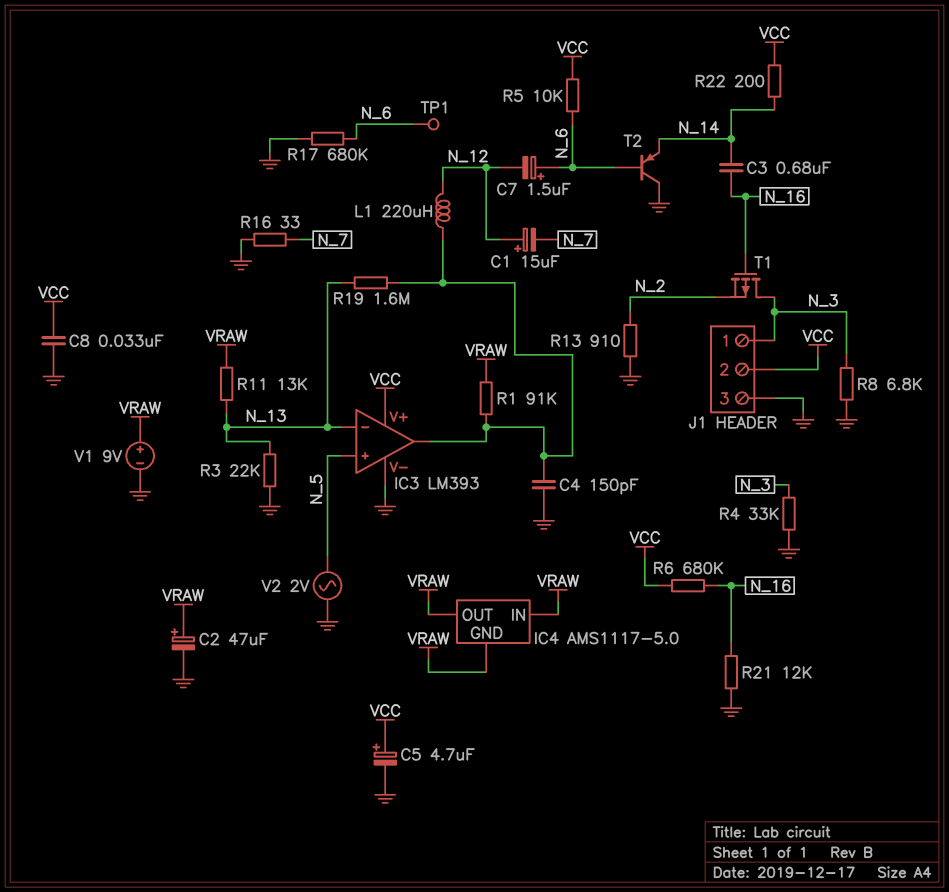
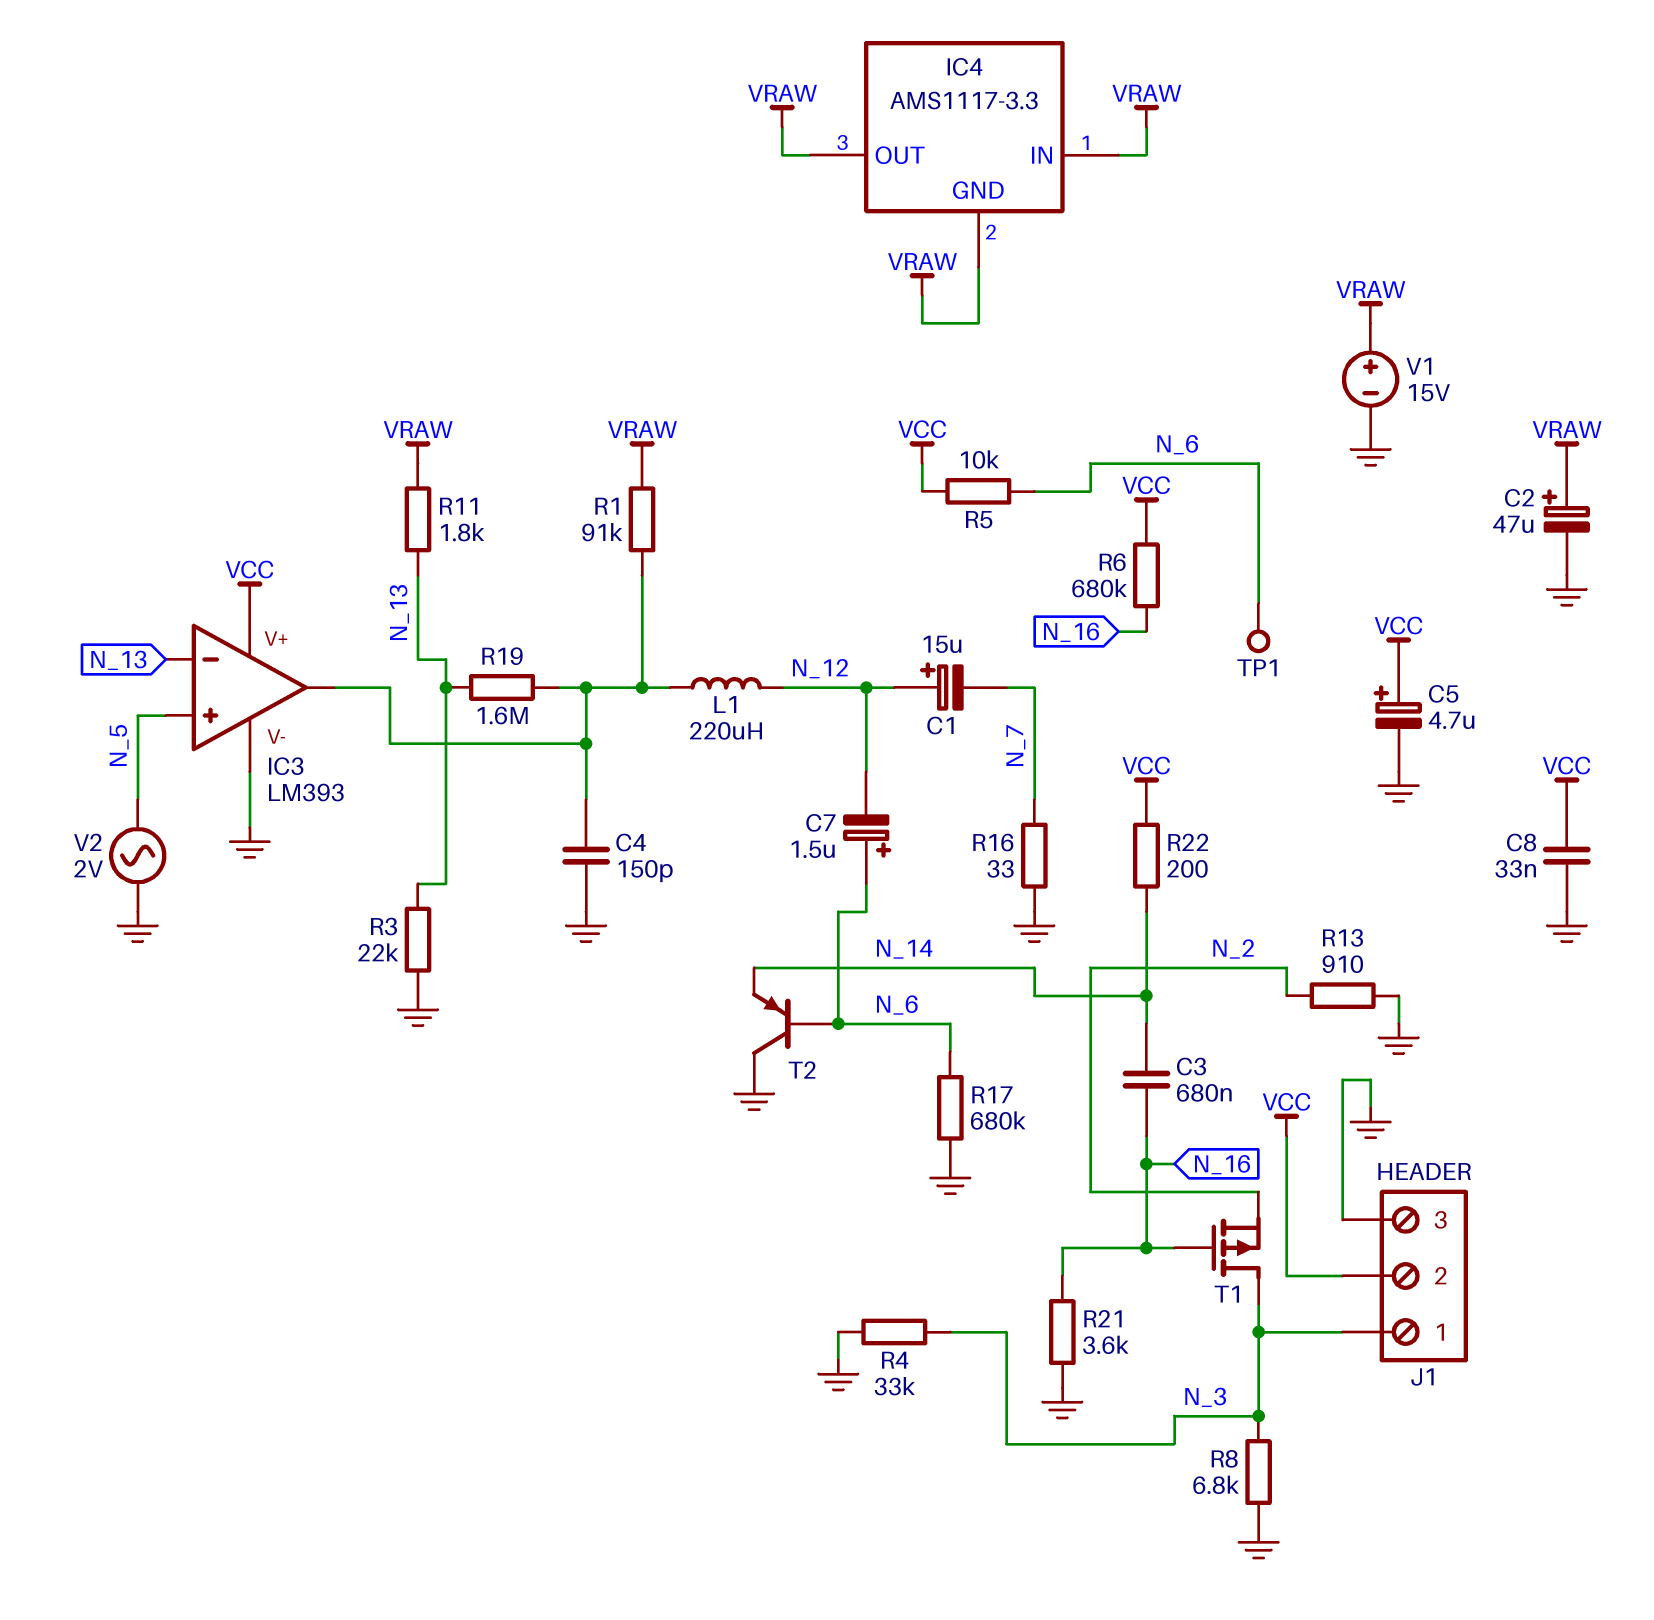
IC4: AMS1117-5.0 -> AMS1117-3.3
R11: 13k (N_13, VRAW) -> 1.8k (N_13, VRAW)
R21: 12k (GND, N_16) -> 3.6k (GND, N_16)
V1: 9V (plus VRAW, minus GND) -> 15V (plus VRAW, minus GND)

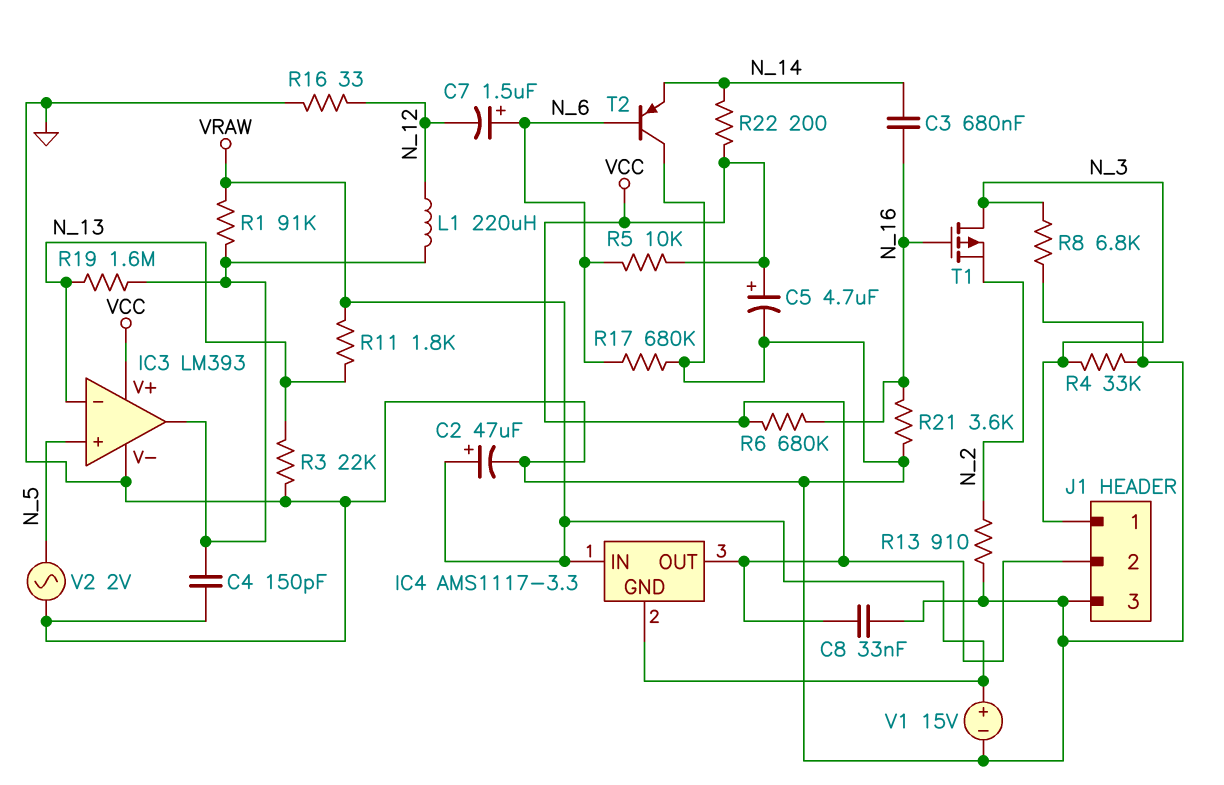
C1: 15uF (plus N_12, minus N_7) -> none
IC4 pin OUT: VRAW -> VCC
R16: 33 (GND, N_7) -> 33 (GND, N_12)
TP1: test point (N_6) -> none

